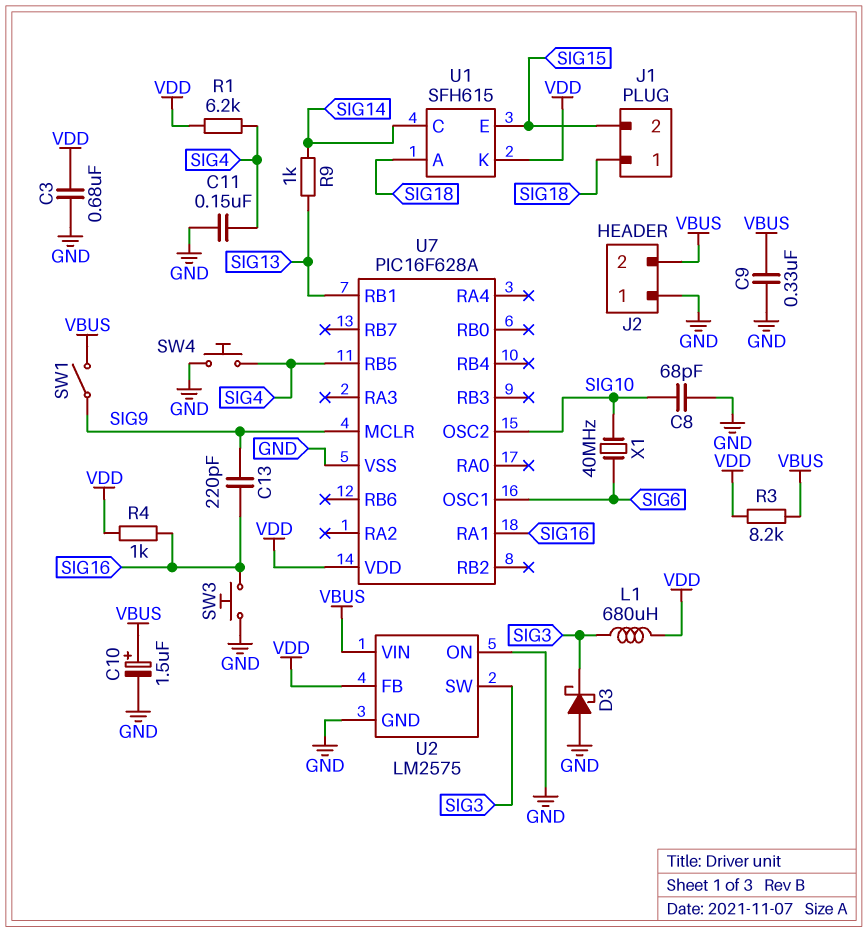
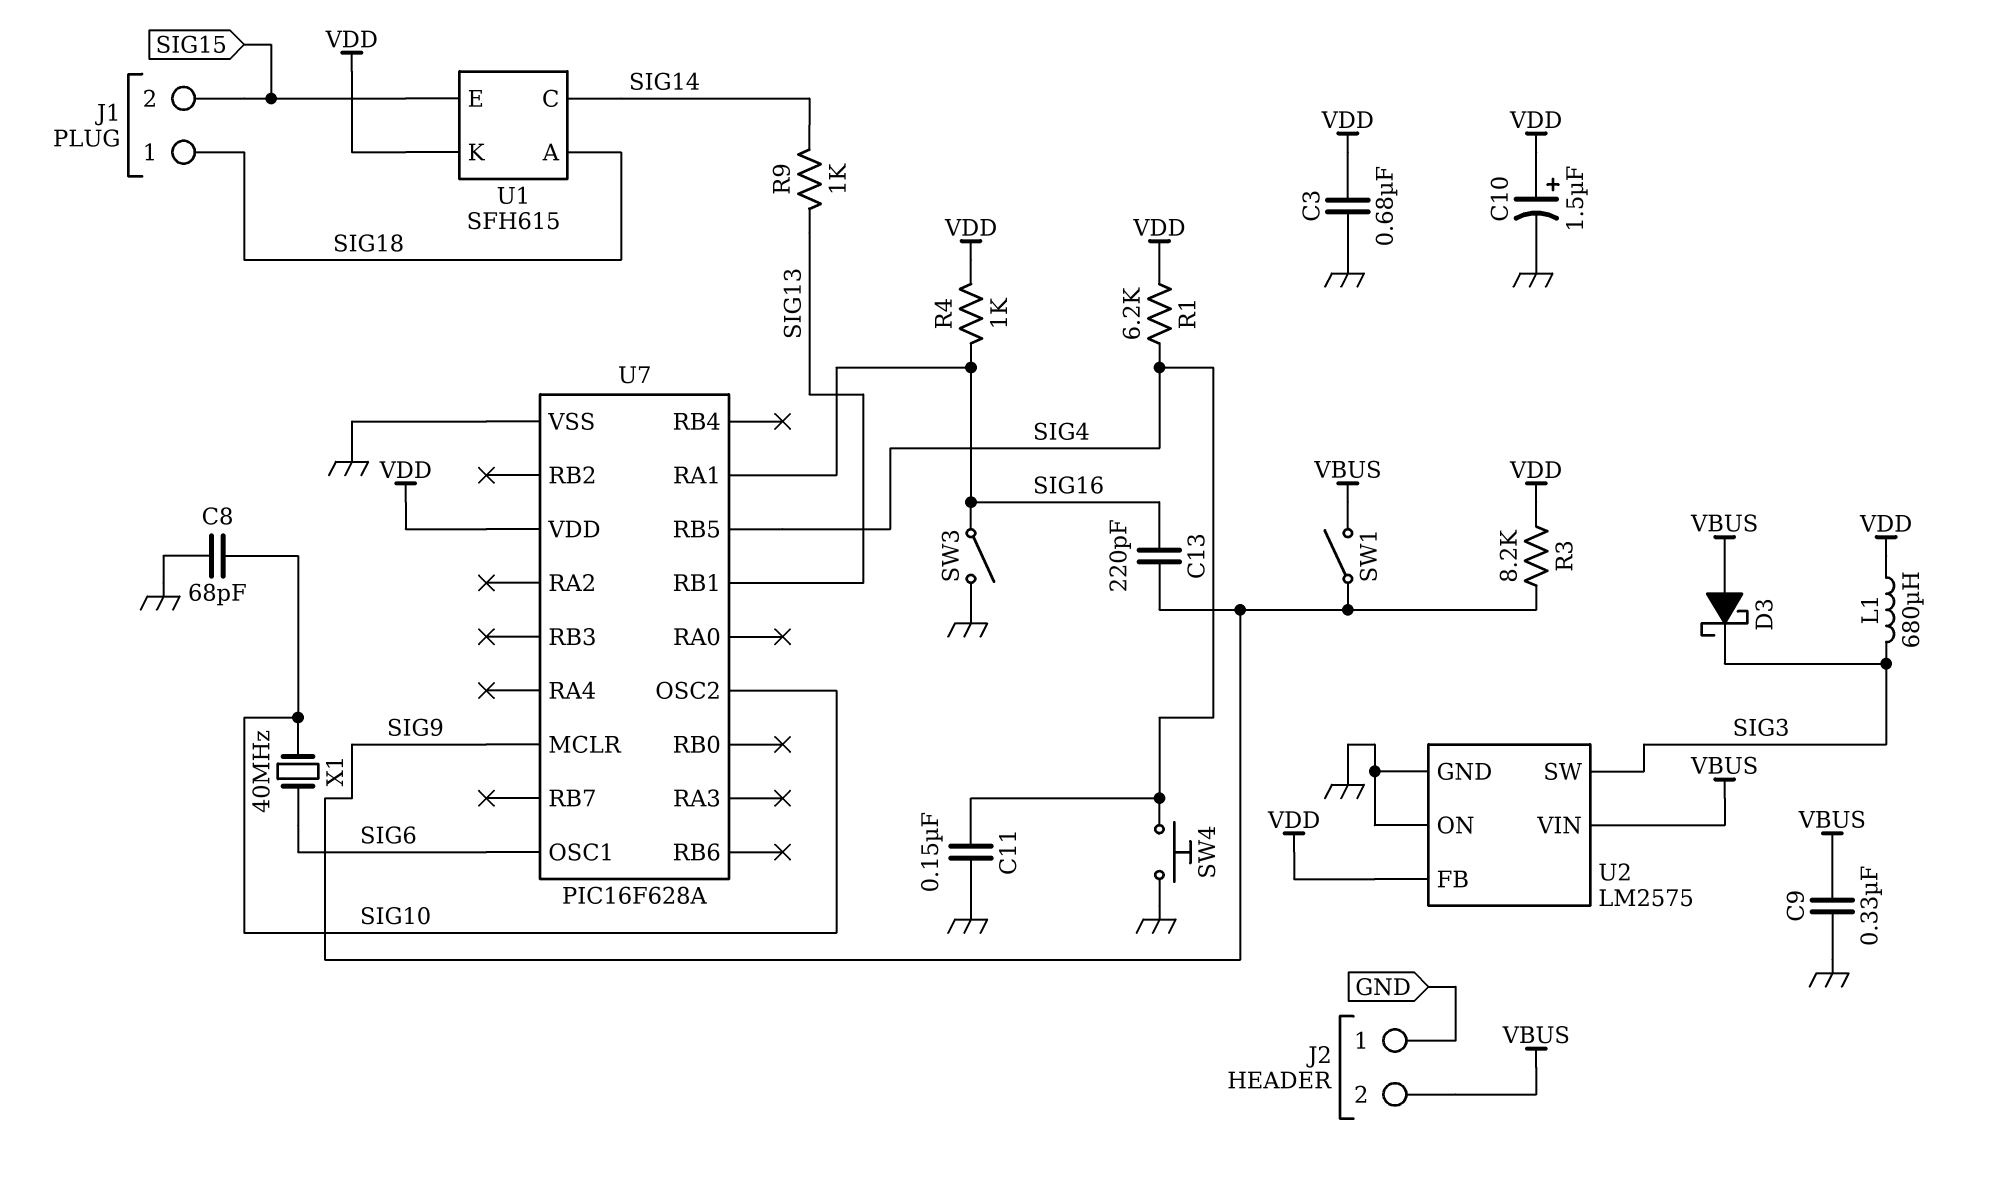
C10: 1.5uF (plus VBUS, minus GND) -> 1.5uF (plus VDD, minus GND)
D3: schottky (A GND, K SIG3) -> schottky (A VBUS, K SIG3)
R3: 8.2k (VBUS, VDD) -> 8.2k (SIG9, VDD)
SW3: button (GND, SIG16) -> switch (GND, SIG16)

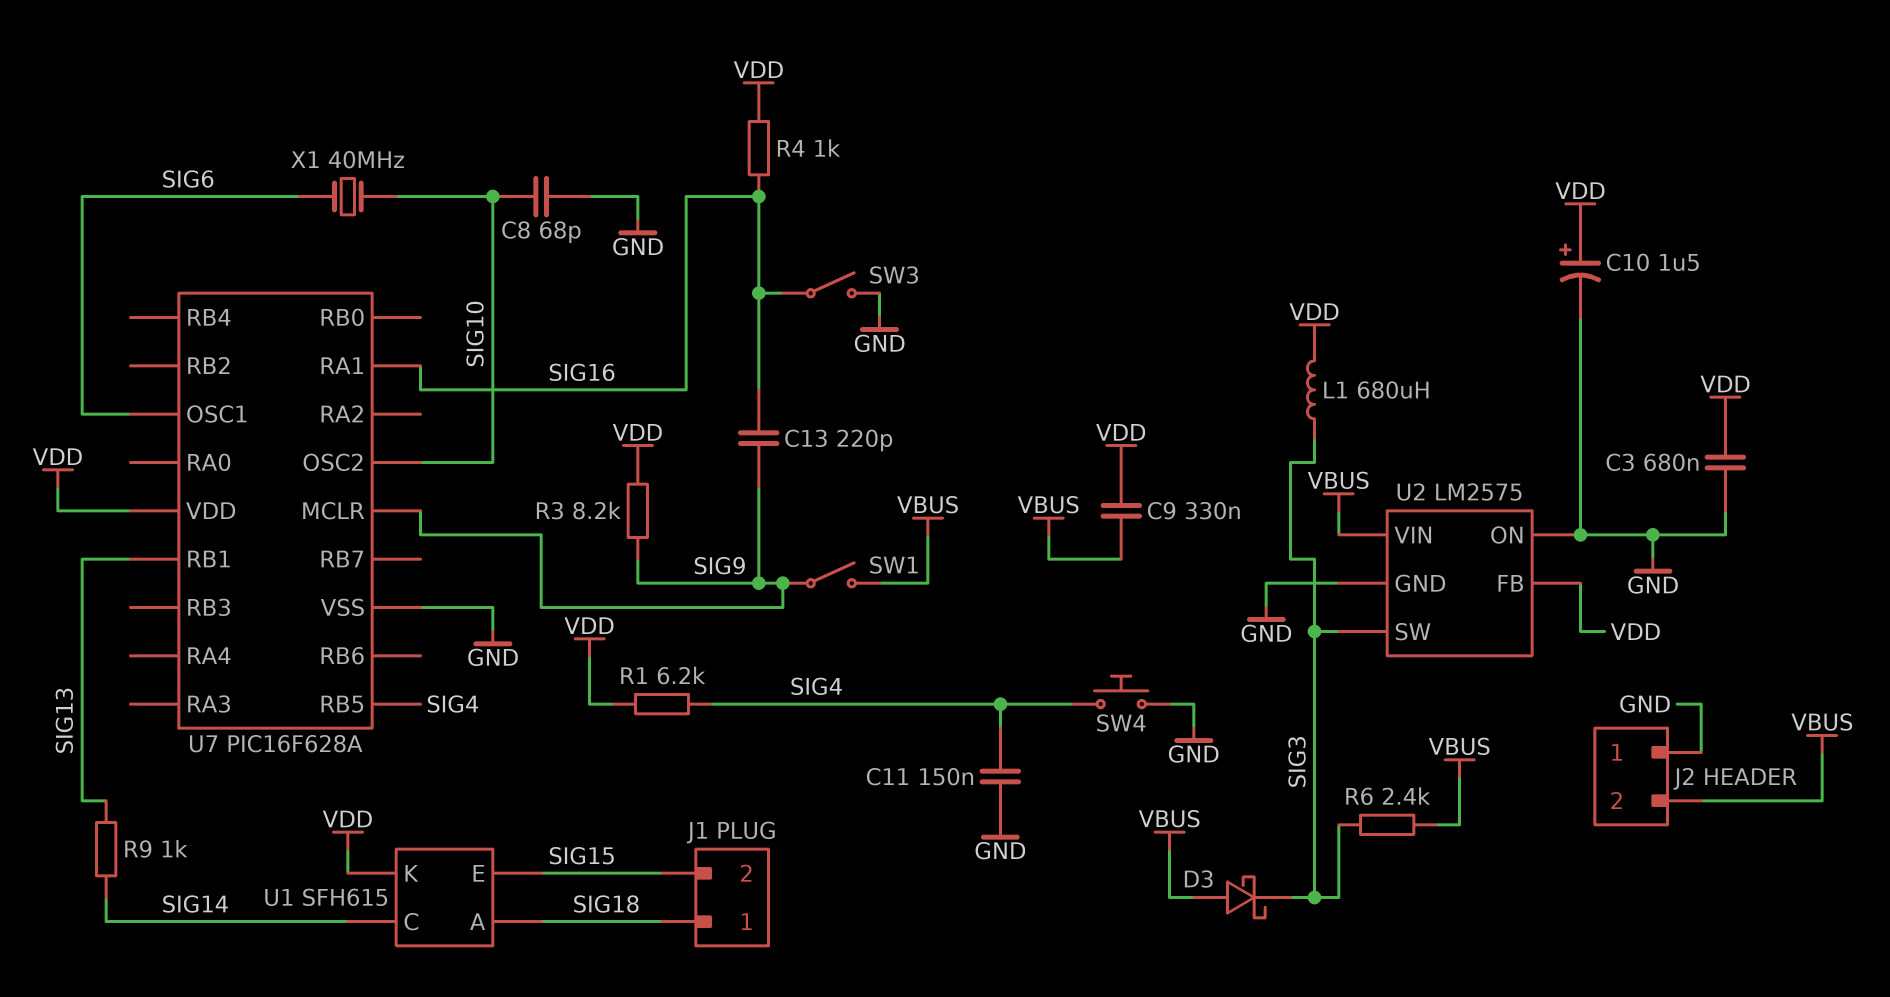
C9: 330nF (GND, VBUS) -> 330nF (VBUS, VDD)
R6: none -> 2.4k (SIG3, VBUS)

